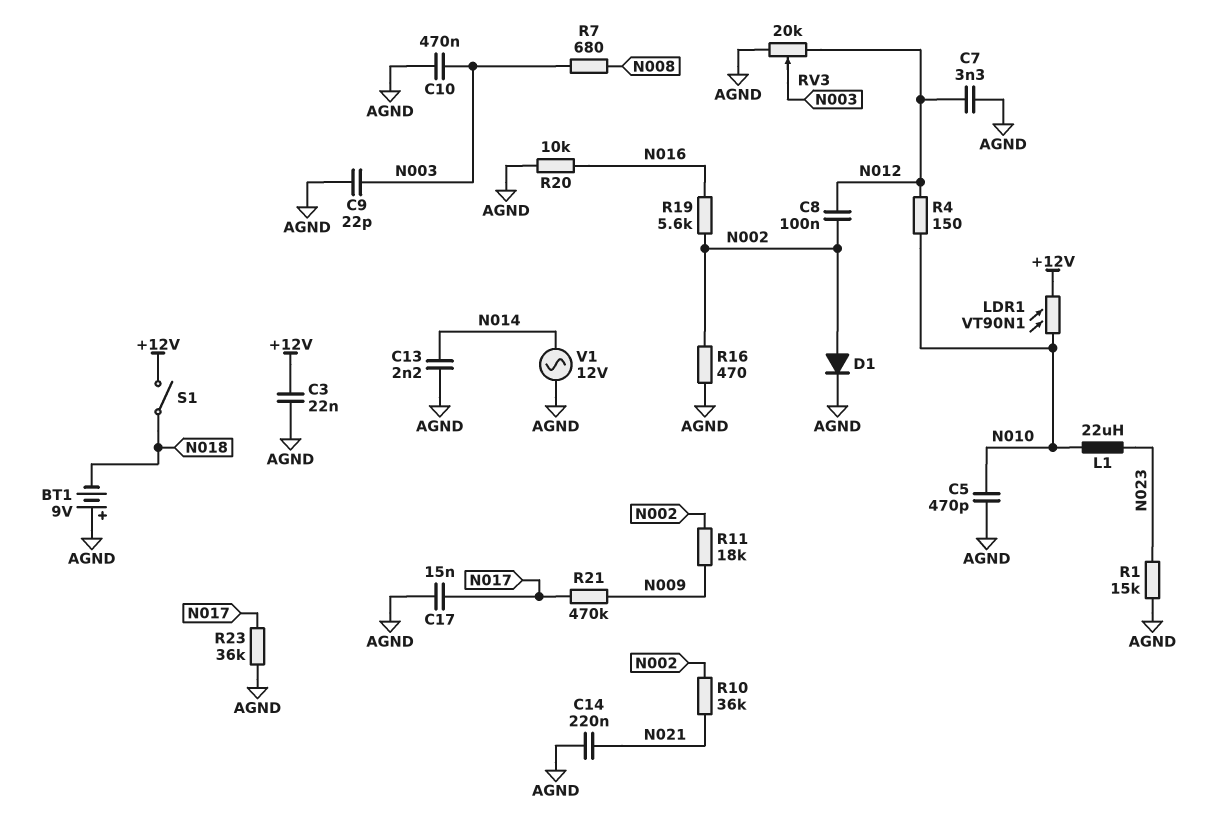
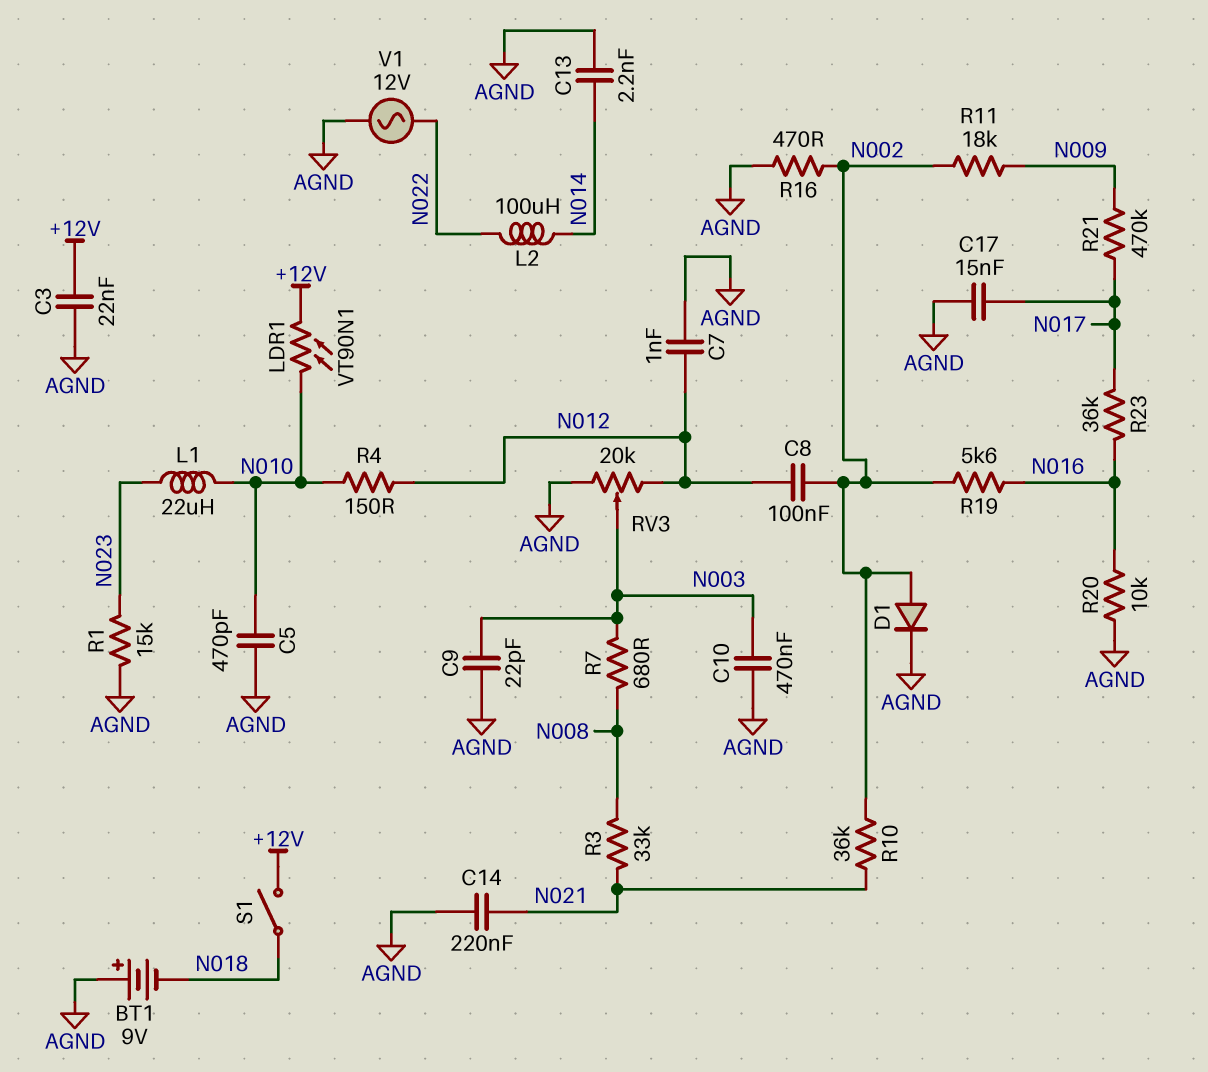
C7: 3.3nF (AGND, N012) -> 1nF (AGND, N012)
L2: none -> 100uH (N014, N022)
R3: none -> 33k (N008, N021)
R23: 36k (AGND, N017) -> 36k (N016, N017)
V1: AC 12V (AGND, N014) -> AC 12V (AGND, N022)

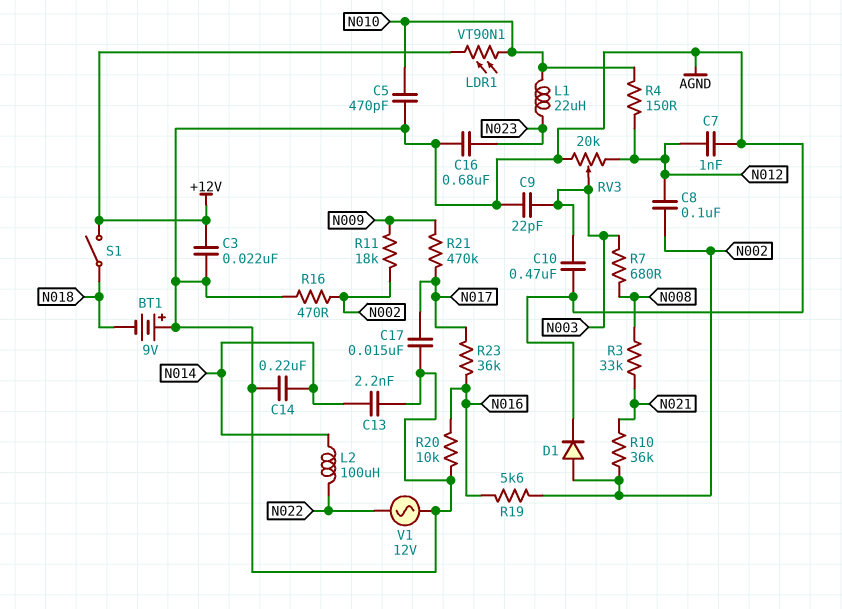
C14: 220nF (AGND, N021) -> 220nF (AGND, N014)
C16: none -> 680nF (AGND, N023)
R1: 15k (AGND, N023) -> none

